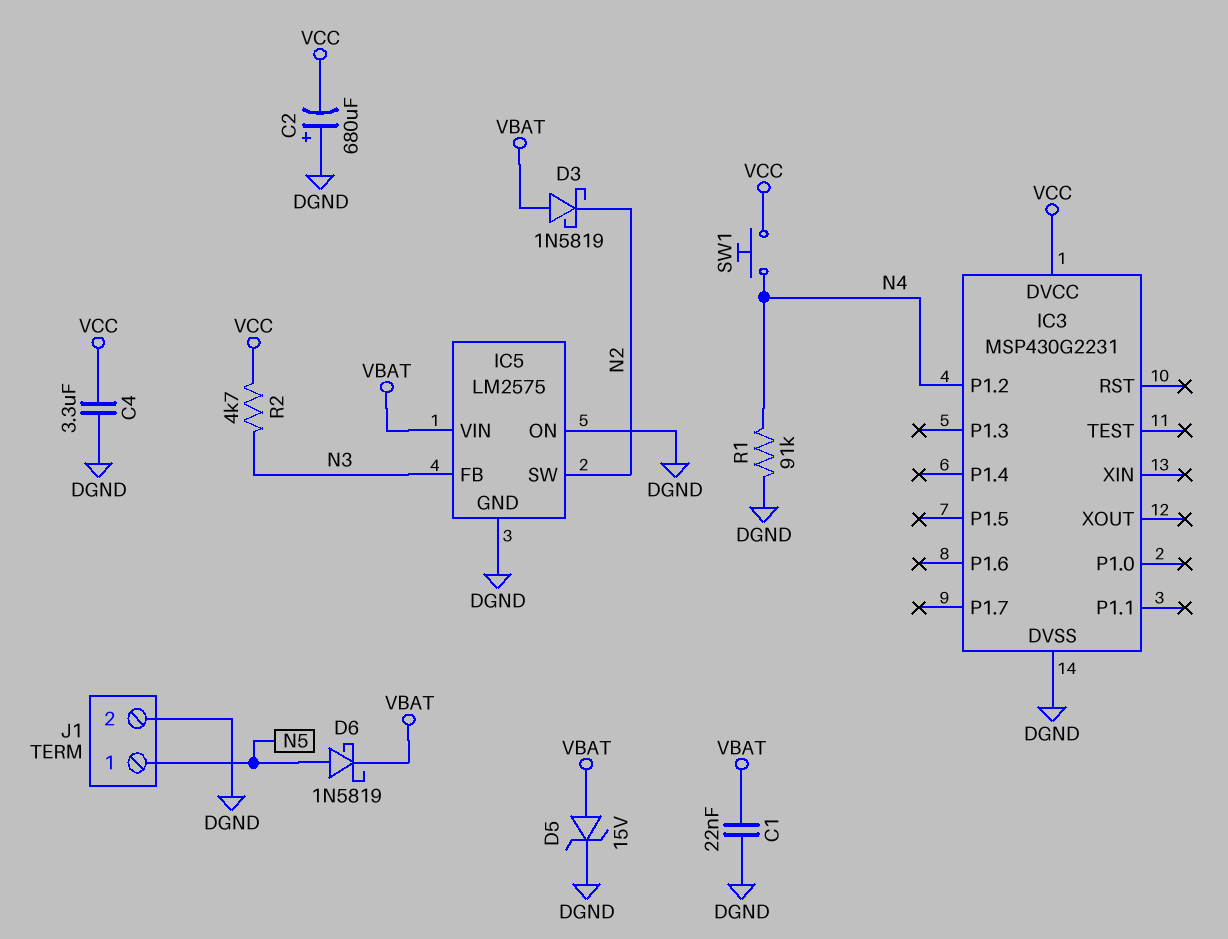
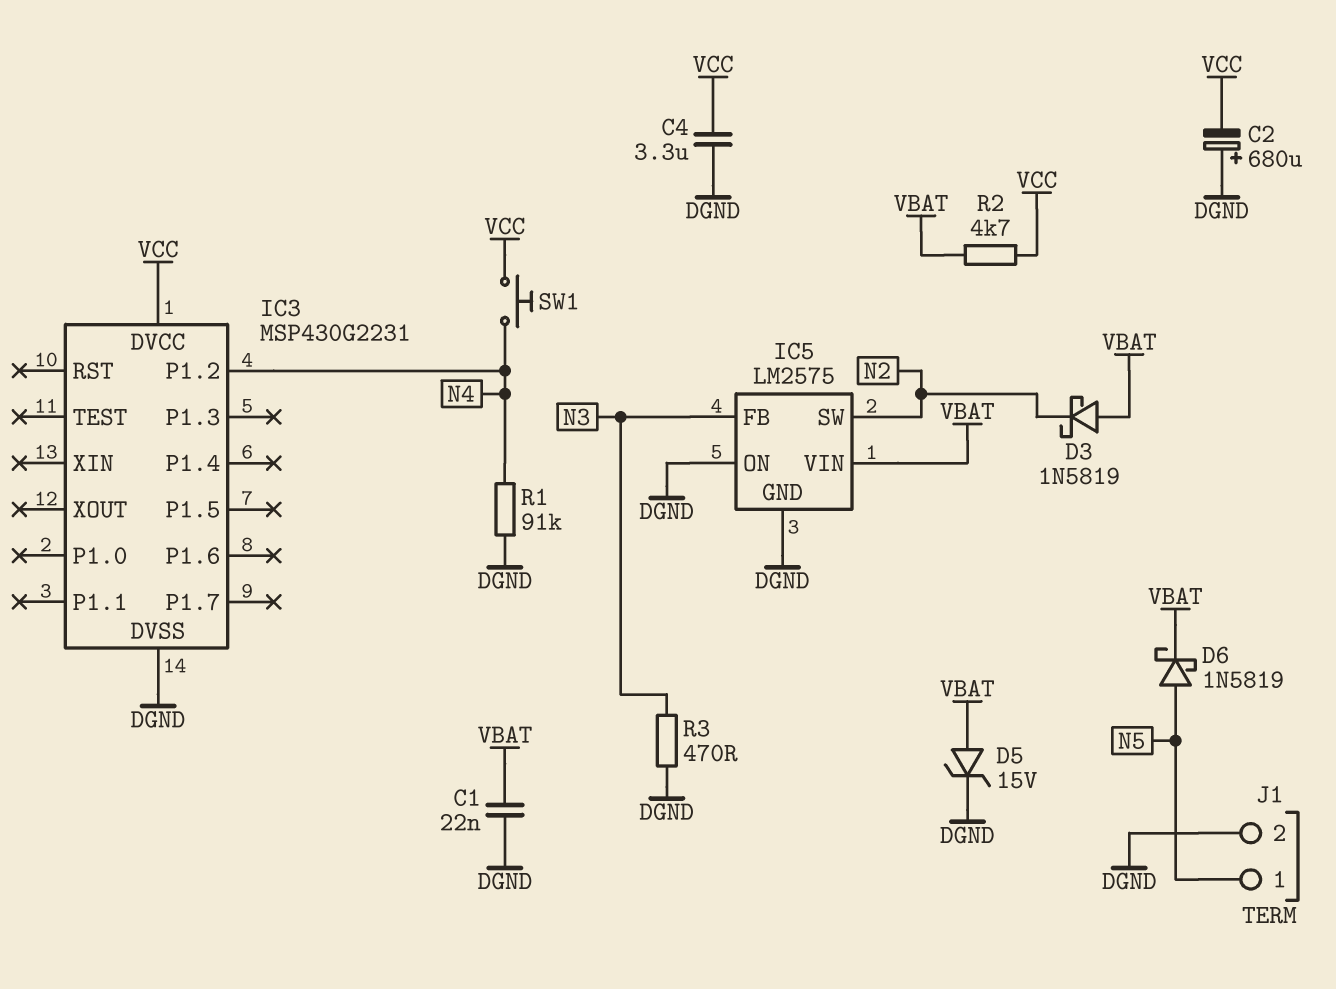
R2: 4.7k (N3, VCC) -> 4.7k (VBAT, VCC)
R3: none -> 470 (DGND, N3)

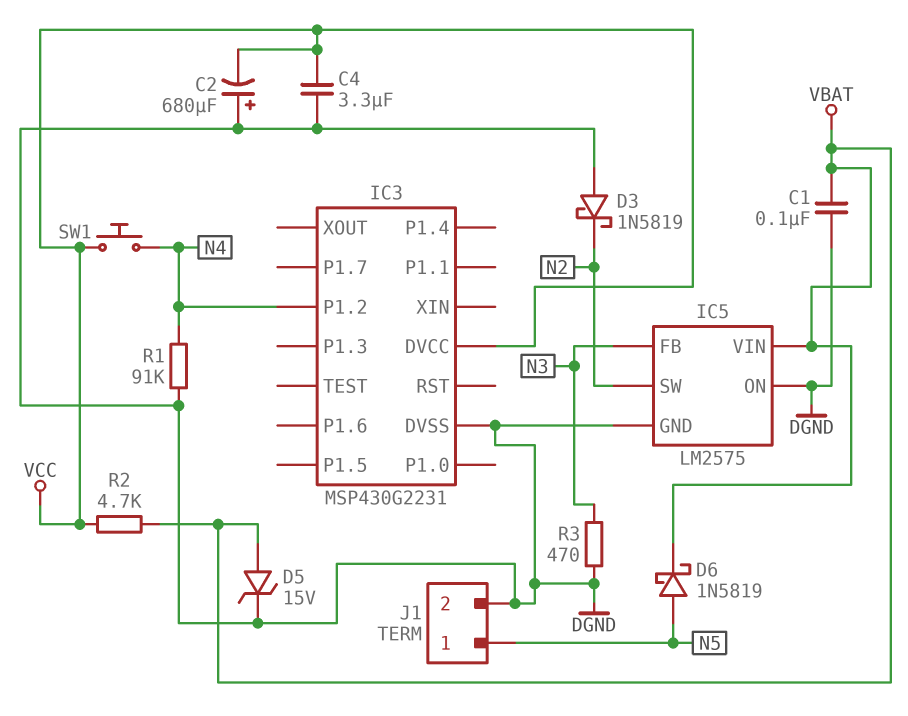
C1: 22nF (DGND, VBAT) -> 100nF (DGND, VBAT)
D3: schottky 1N5819 (A VBAT, K N2) -> schottky 1N5819 (A DGND, K N2)

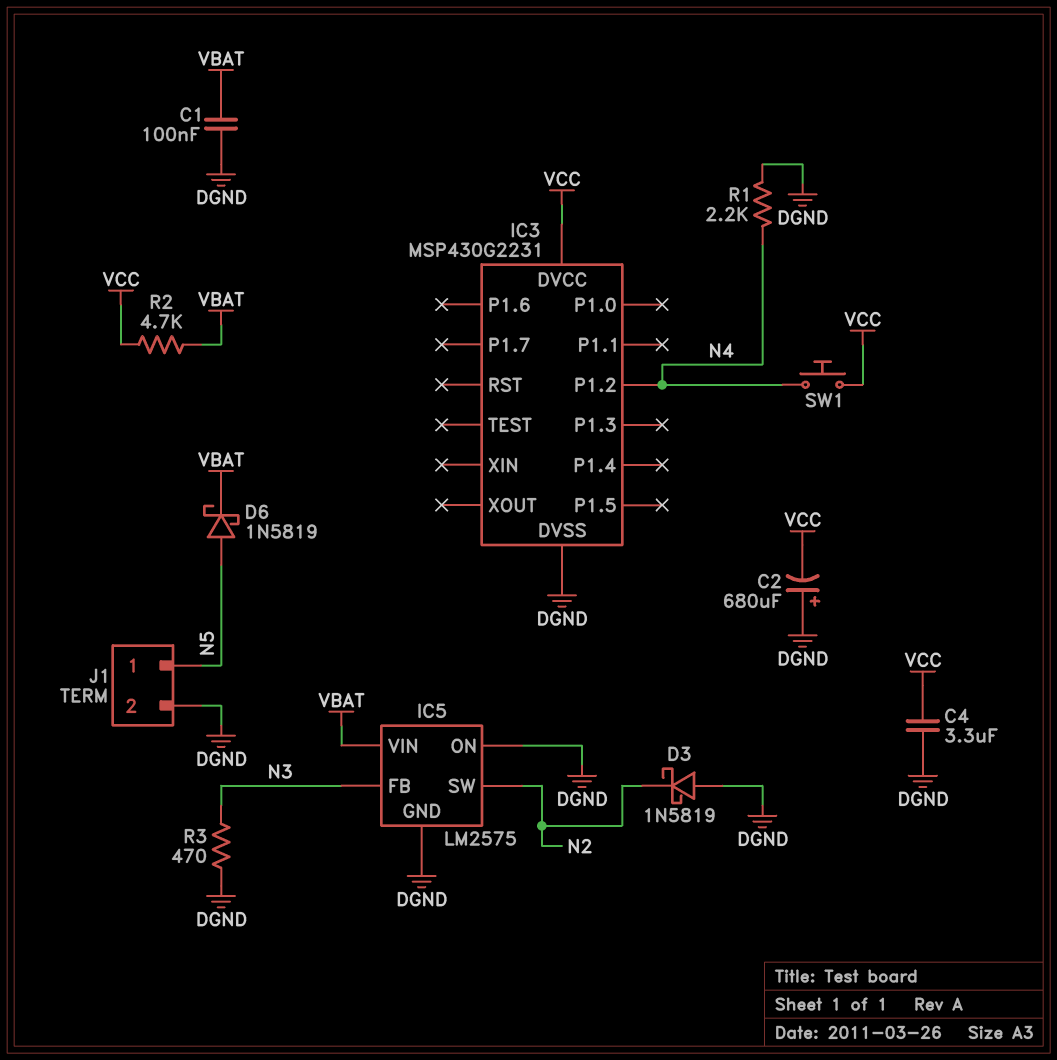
D5: zener 15V (A VBAT, K DGND) -> none
R1: 91k (DGND, N4) -> 2.2k (DGND, N4)

